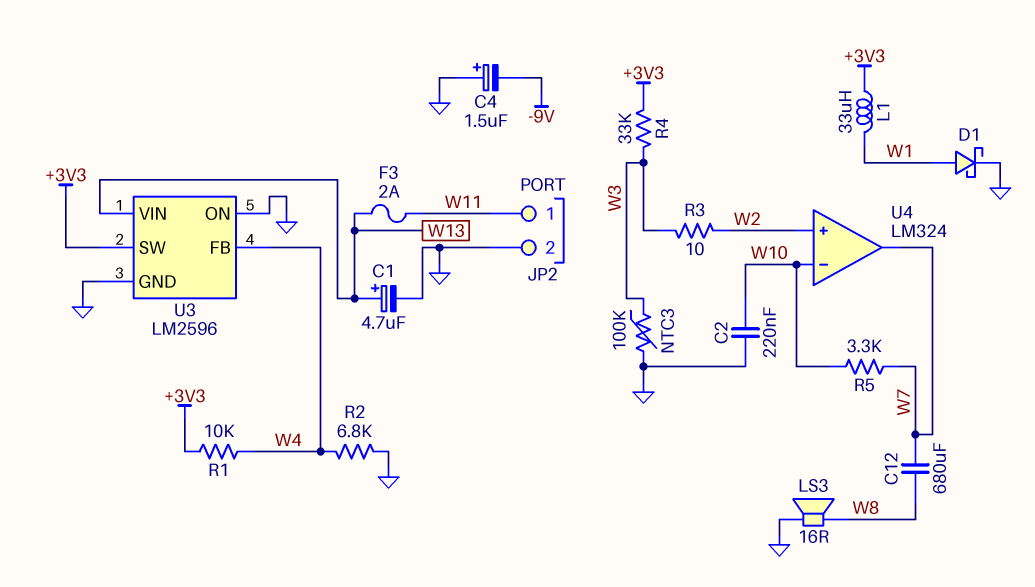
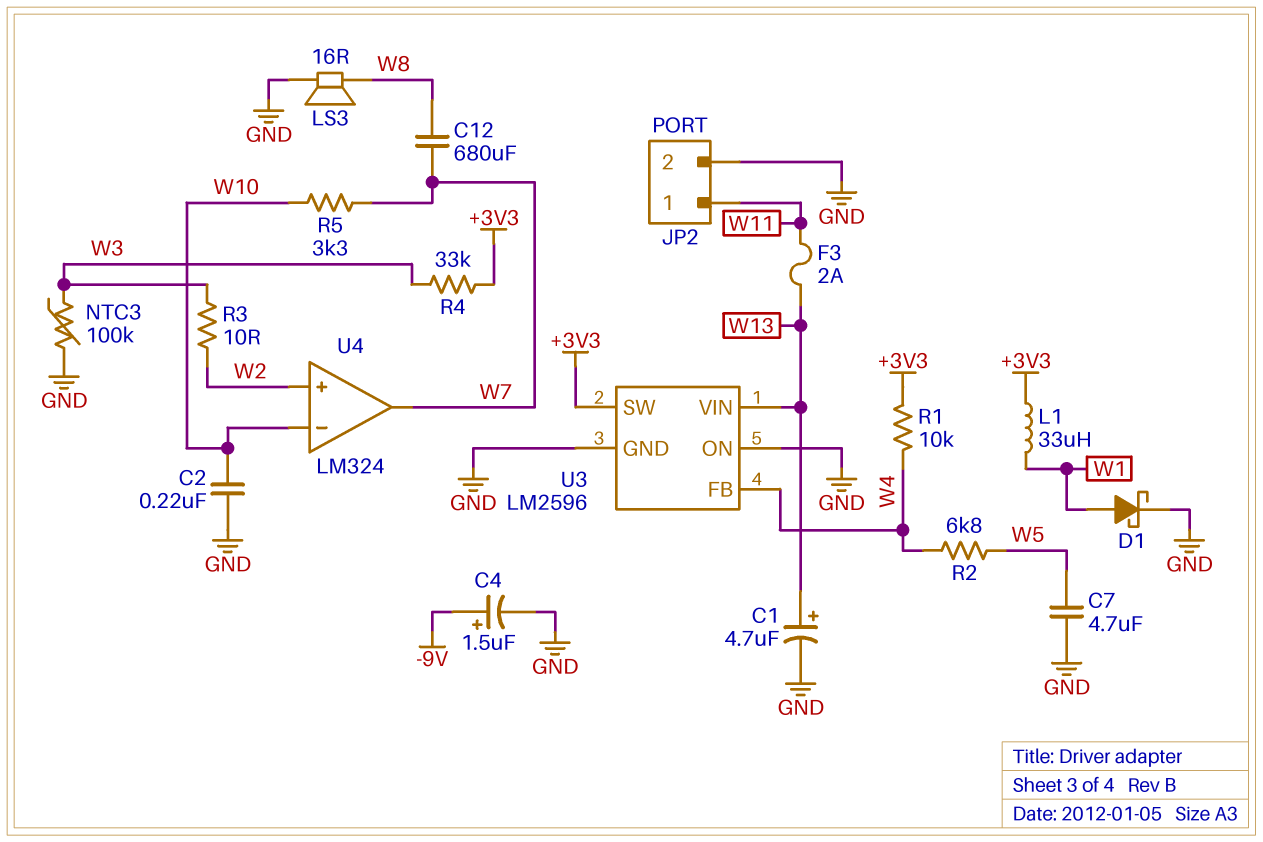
C4: 1.5uF (plus GND, minus -9V) -> 1.5uF (plus -9V, minus GND)
C7: none -> 4.7uF (GND, W5)
R2: 6.8k (GND, W4) -> 6.8k (W4, W5)

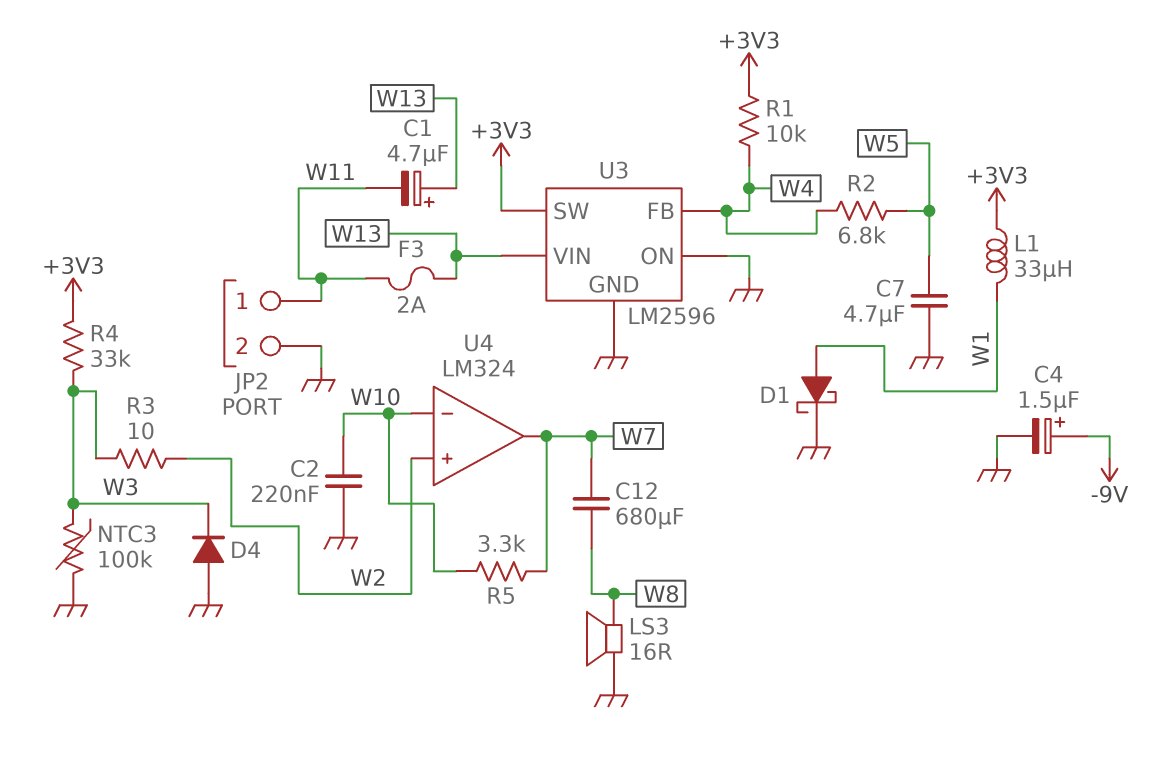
C1: 4.7uF (plus W13, minus GND) -> 4.7uF (plus W13, minus W11)
D4: none -> diode (A GND, K W3)

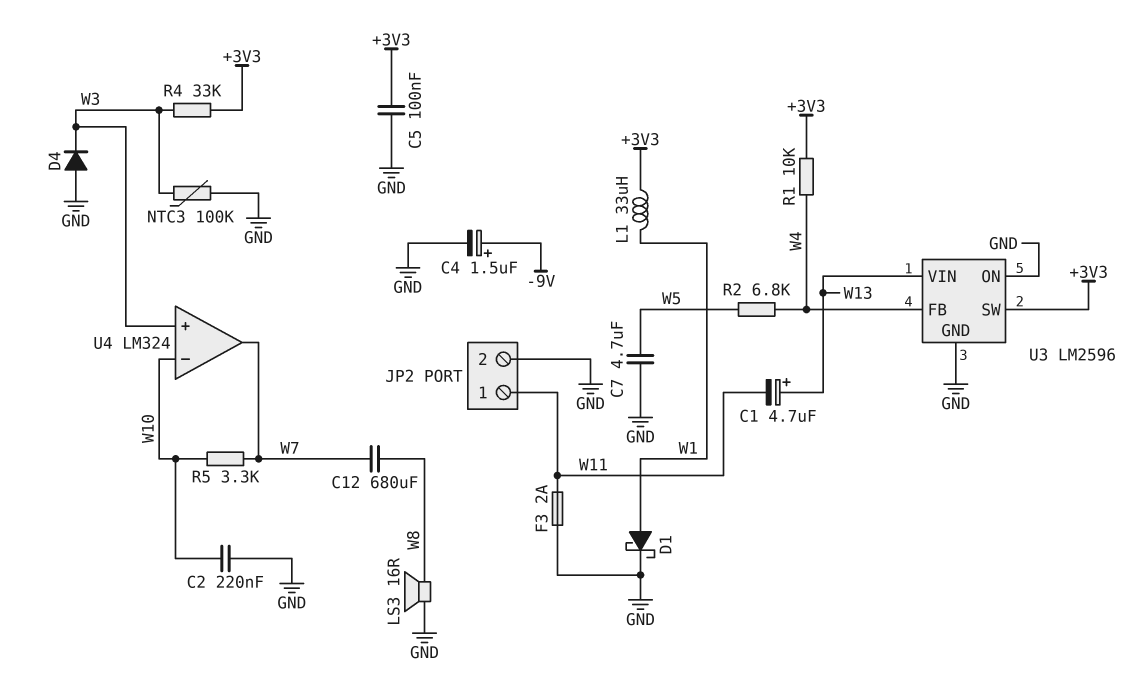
C5: none -> 100nF (+3V3, GND)
F3: 2A (W11, W13) -> 2A (GND, W11)
R3: 10 (W2, W3) -> none
U4 pin in+: W2 -> W3

